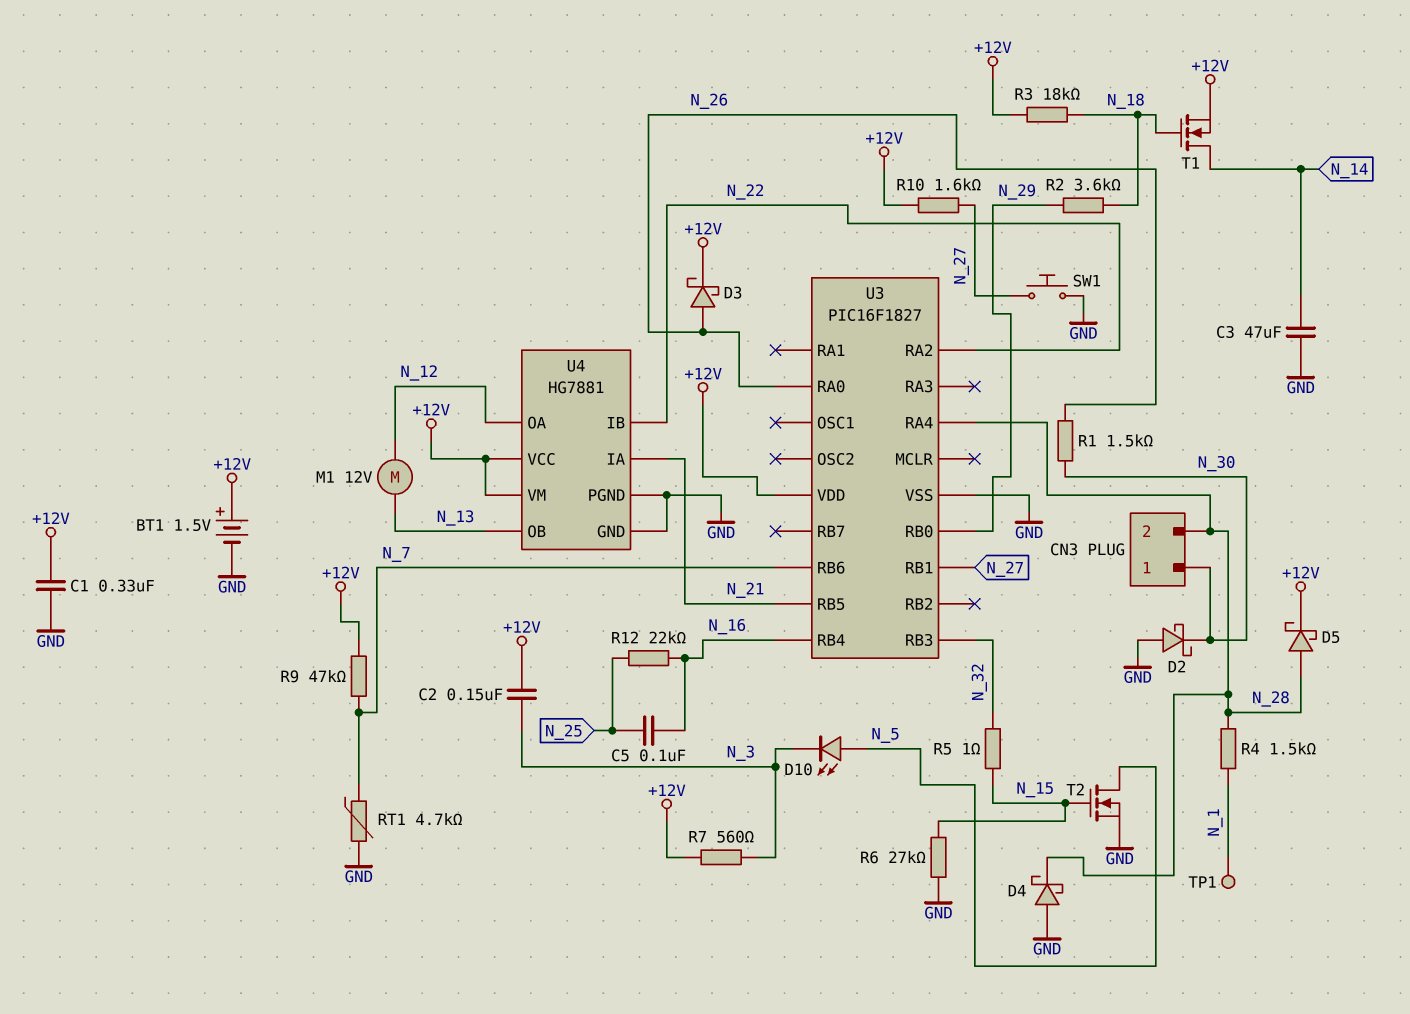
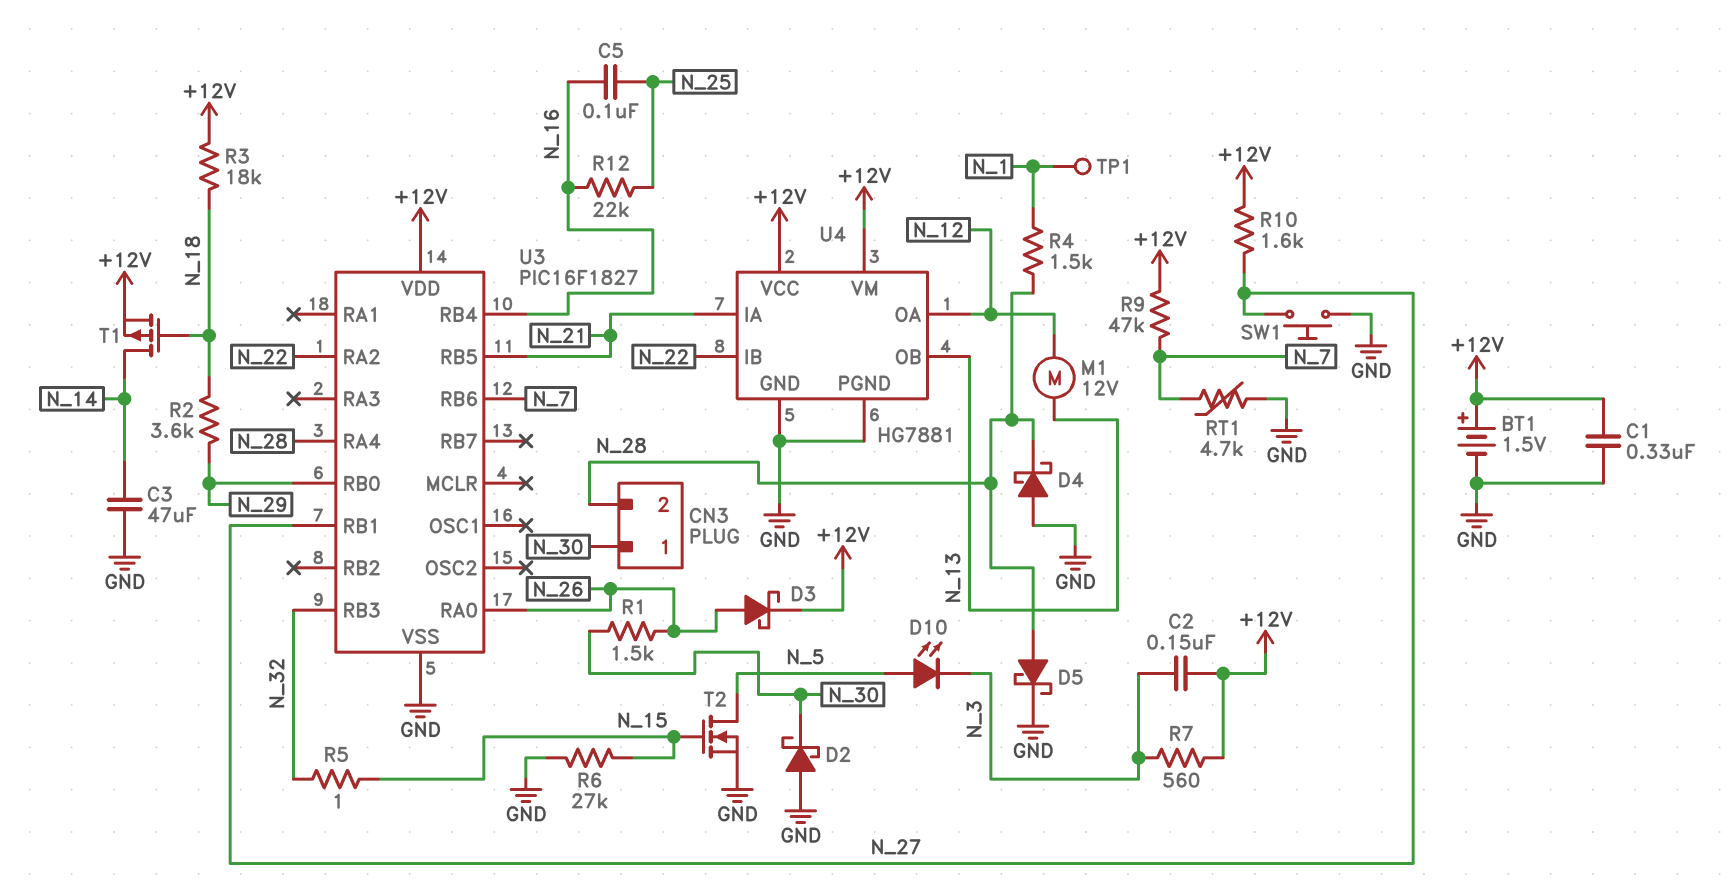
D5: schottky (A N_28, K +12V) -> schottky (A N_28, K GND)
T1: NMOS (G N_18, D N_14, S +12V) -> PMOS (G N_18, D N_14, S +12V)

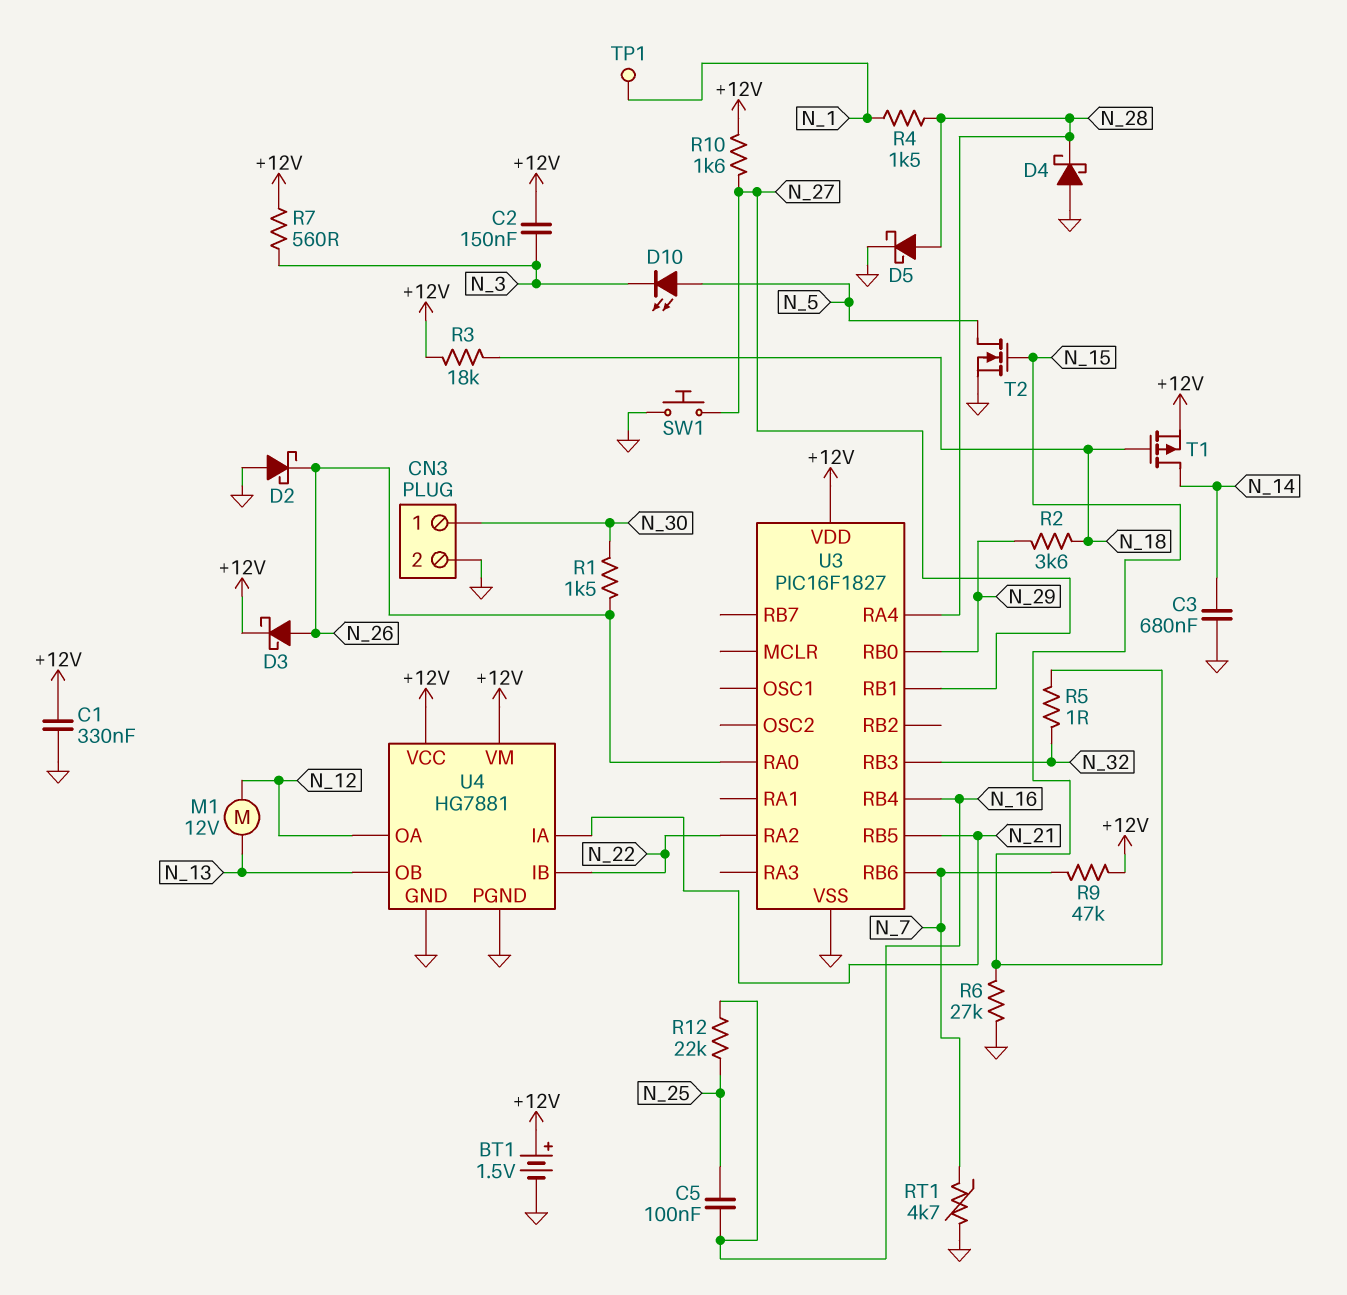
C3: 47uF (GND, N_14) -> 680nF (GND, N_14)
CN3 pin 2: N_28 -> GND
D2: schottky (A GND, K N_30) -> schottky (A GND, K N_26)

